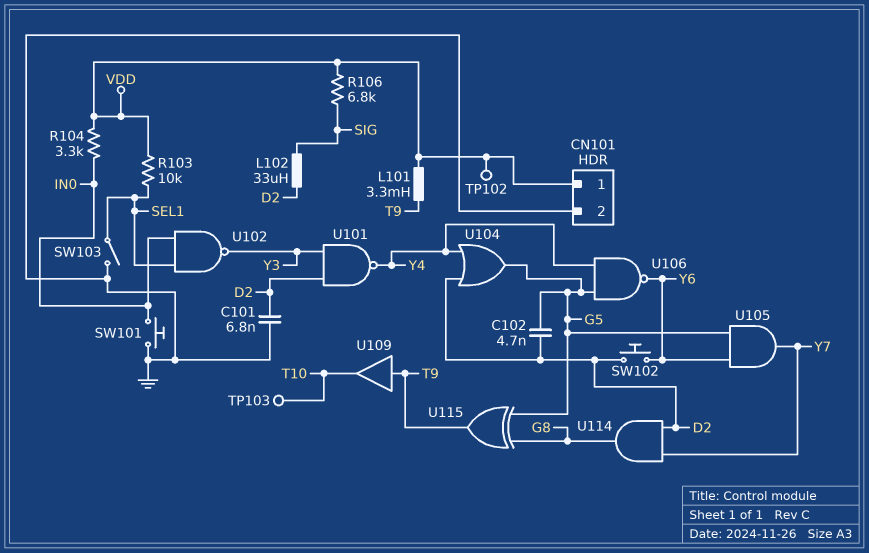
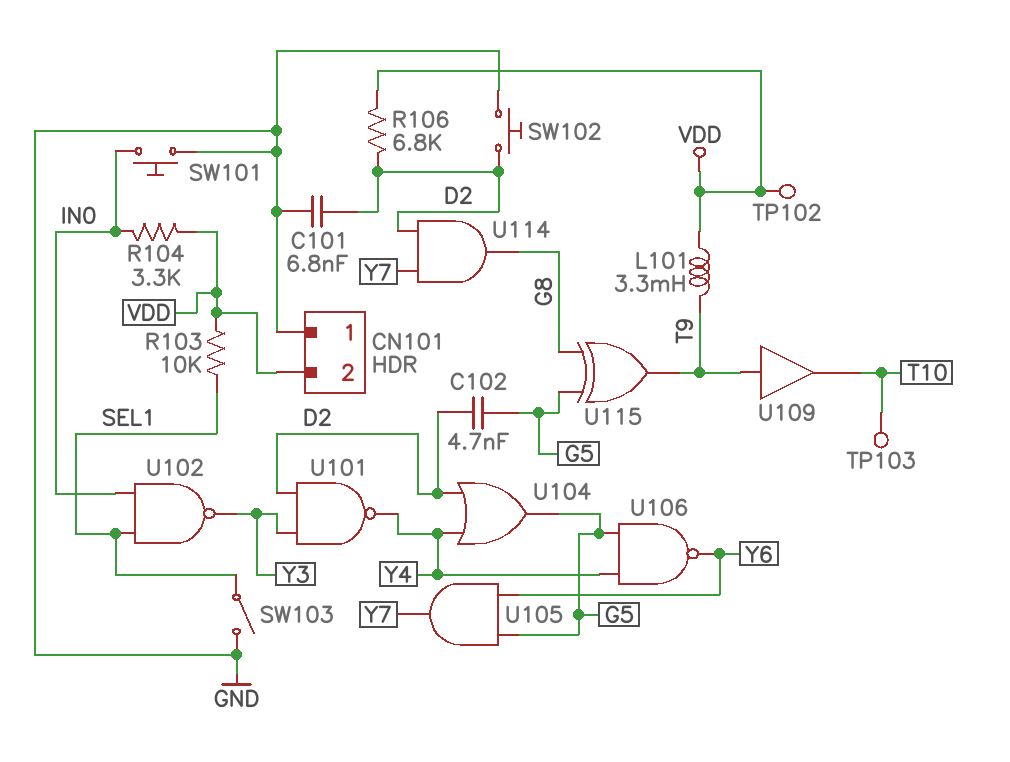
CN101 pin 1: VDD -> GND
CN101 pin 2: GND -> VDD
L102: 33uH (D2, SIG) -> none
R106: 6.8k (SIG, VDD) -> 6.8k (D2, VDD)
SW102: button (D2, Y6) -> button (D2, GND)

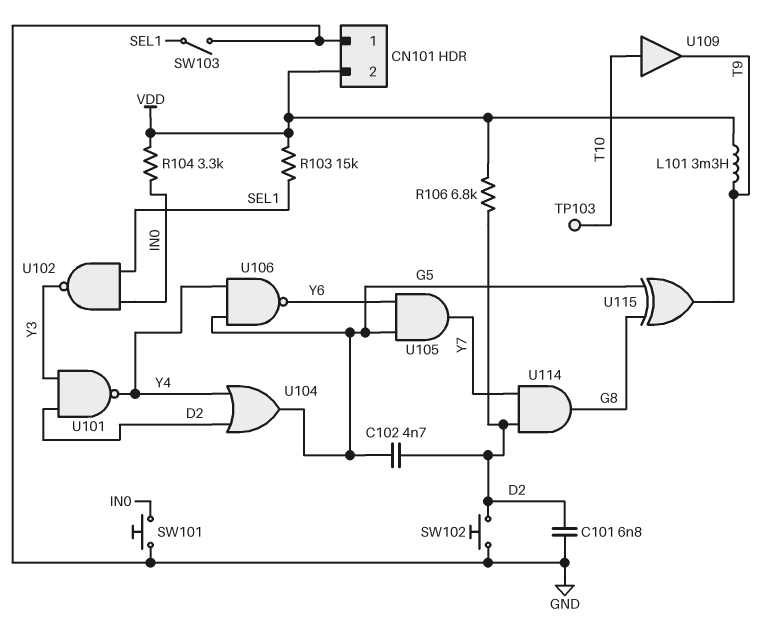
R103: 10k (SEL1, VDD) -> 15k (SEL1, VDD)
TP102: test point (VDD) -> none
U109: buffer (in T9, out T10) -> buffer (in T10, out T9)

